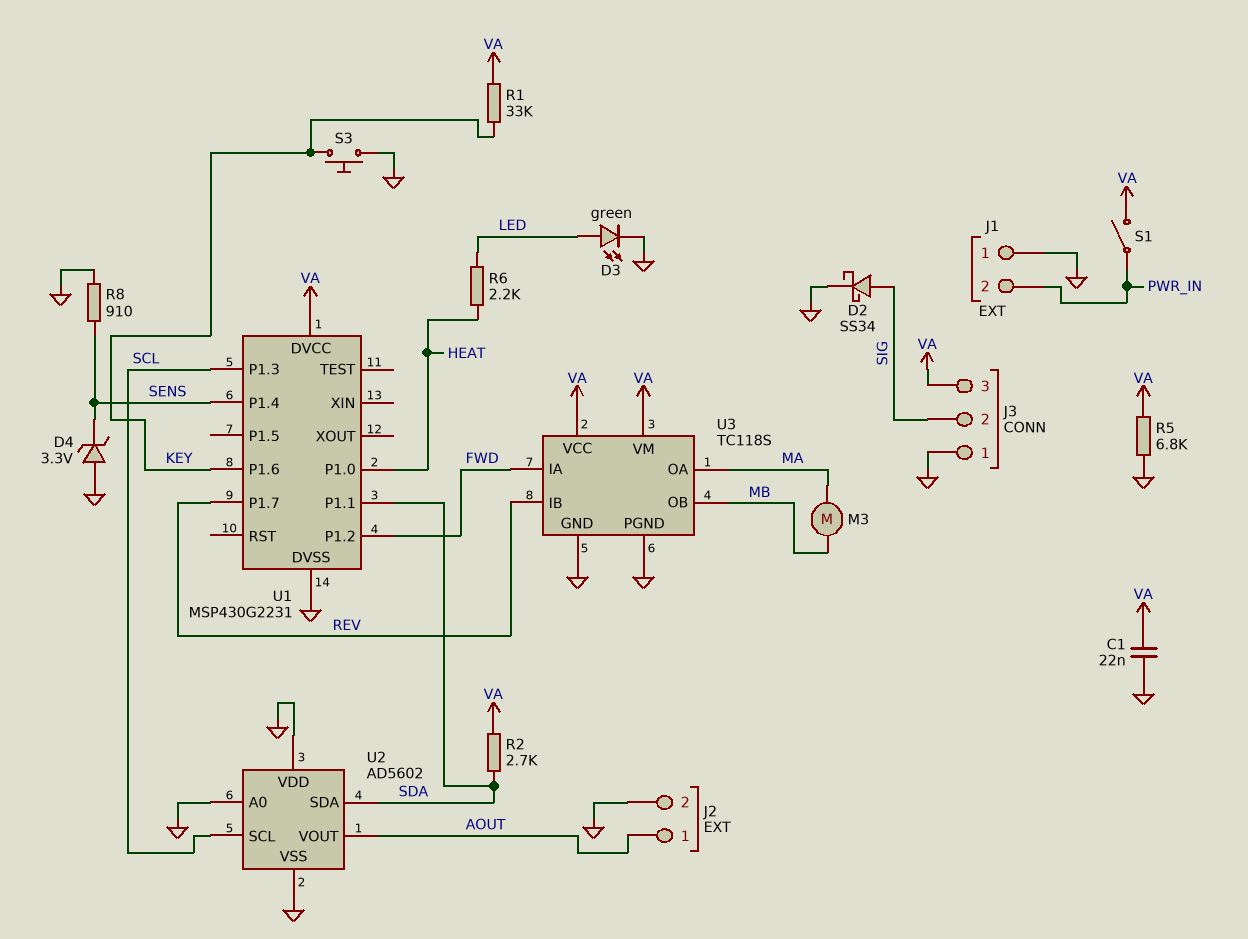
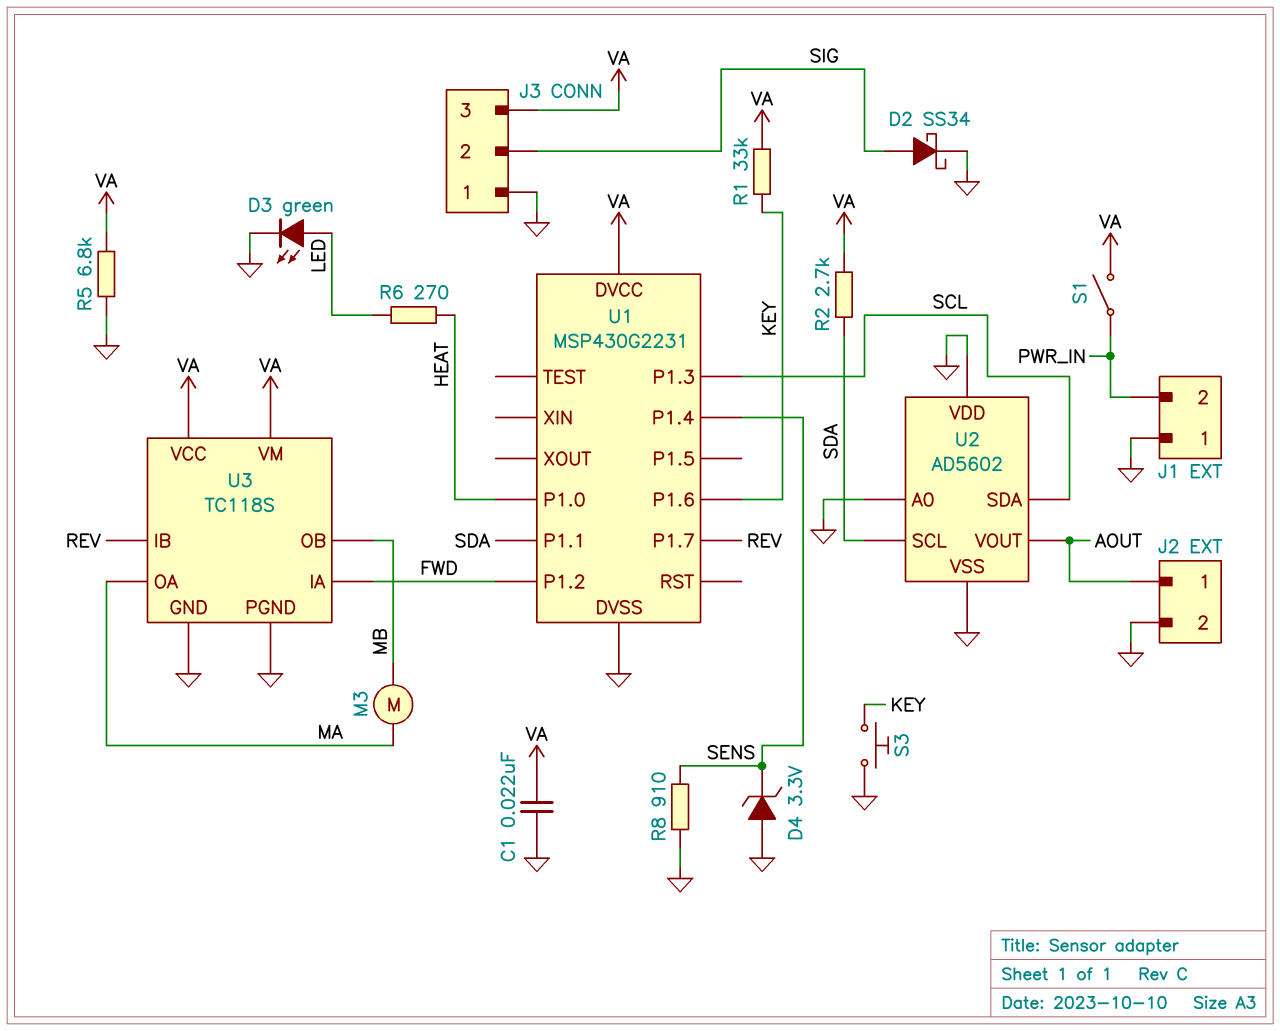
R6: 2.2k (HEAT, LED) -> 270 (HEAT, LED)
U2 pin SCL: SCL -> SDA
U2 pin SDA: SDA -> SCL

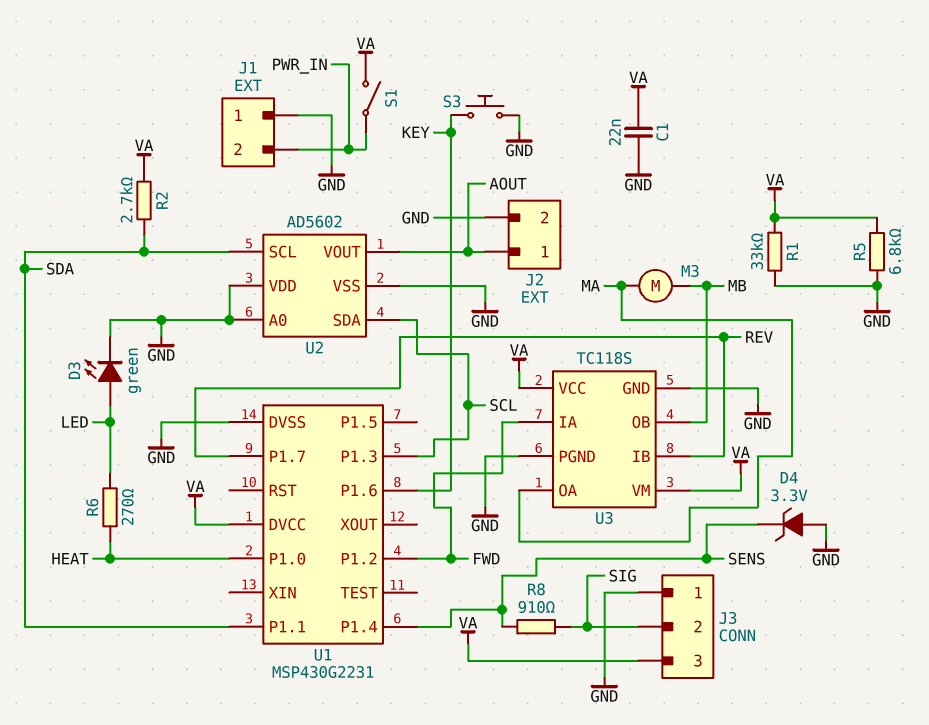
D2: schottky SS34 (A SIG, K GND) -> none
R1: 33k (KEY, VA) -> 33k (GND, VA)
R8: 910 (GND, SENS) -> 910 (SENS, SIG)

